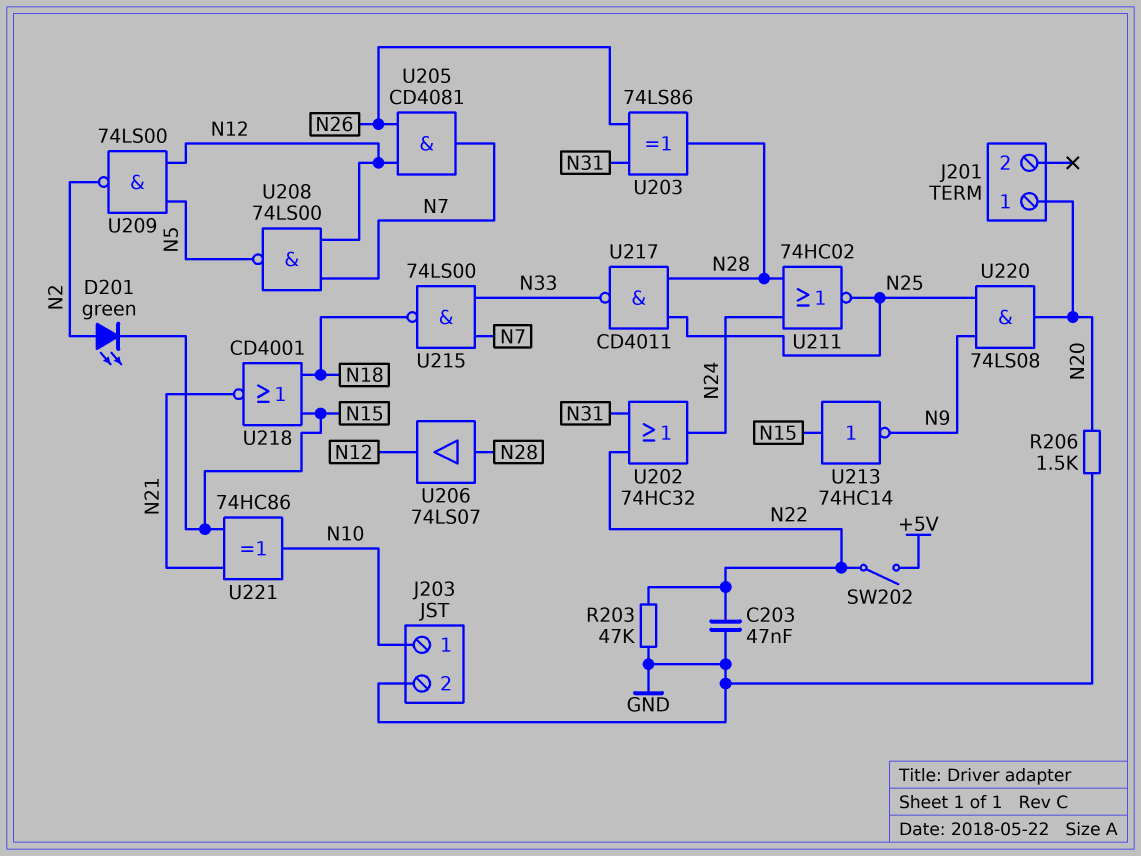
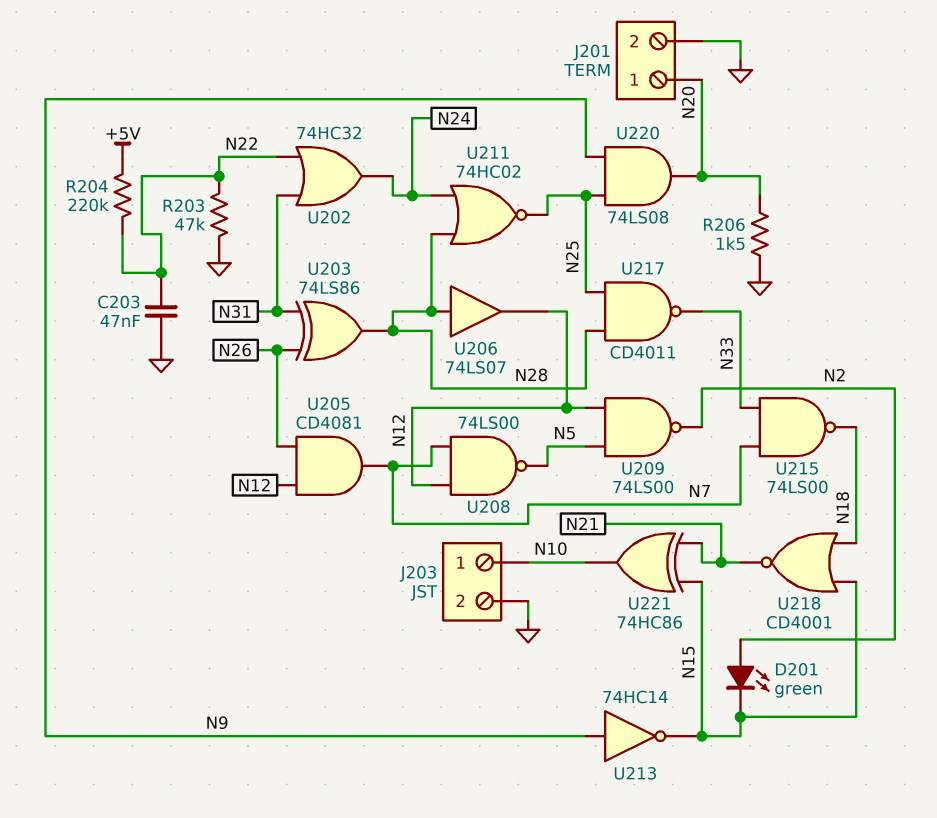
J201 pin 2: none -> GND
R204: none -> 220k (+5V, N22)
SW202: switch (+5V, N22) -> none
U213: NOT 74HC14 (in N15, out N9) -> NOT 74HC14 (in N9, out N15)

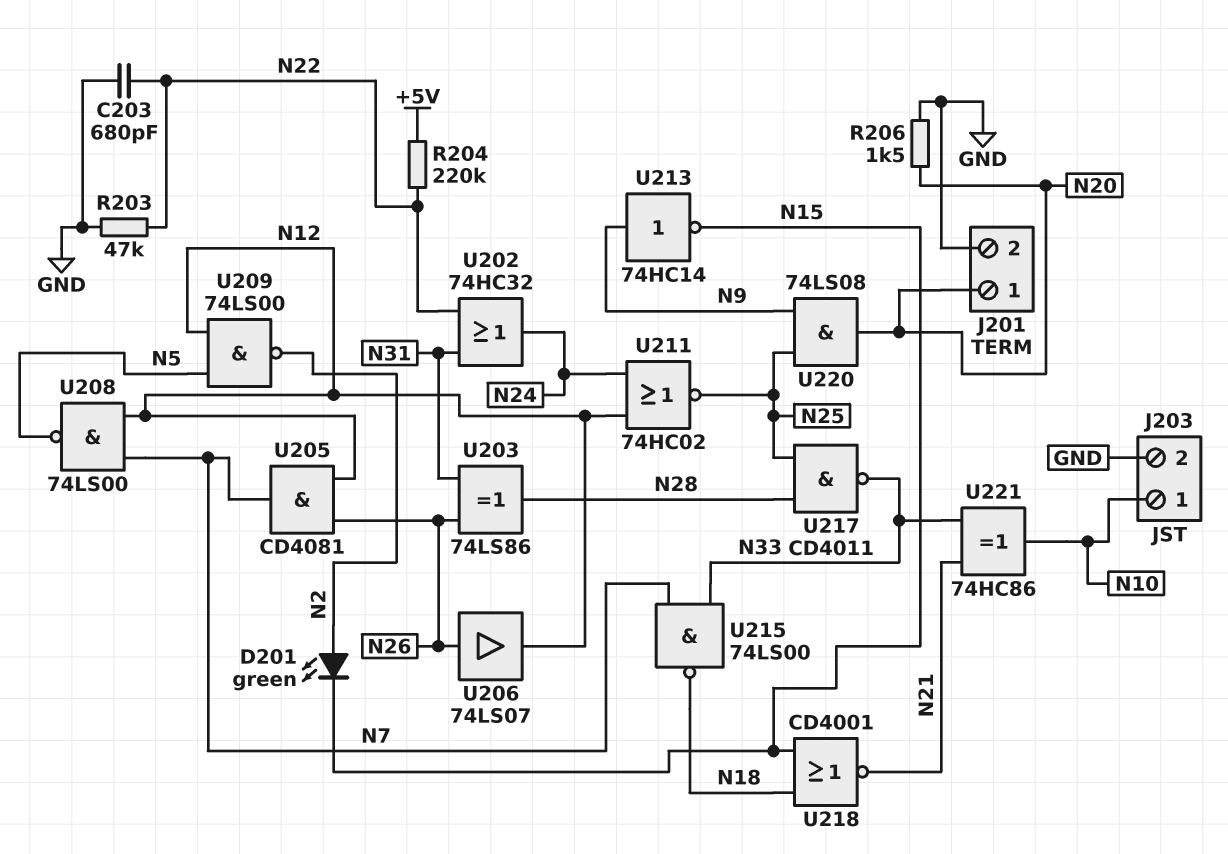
C203: 47nF (GND, N22) -> 680pF (GND, N22)
U206: buffer 74LS07 (in N28, out N12) -> buffer 74LS07 (in N26, out N12)
U211: NOR 74HC02 (in N24, in N28, out N25) -> NOR 74HC02 (in N12, in N24, out N25)
U221: XOR 74HC86 (in N15, in N21, out N10) -> XOR 74HC86 (in N21, in N33, out N10)

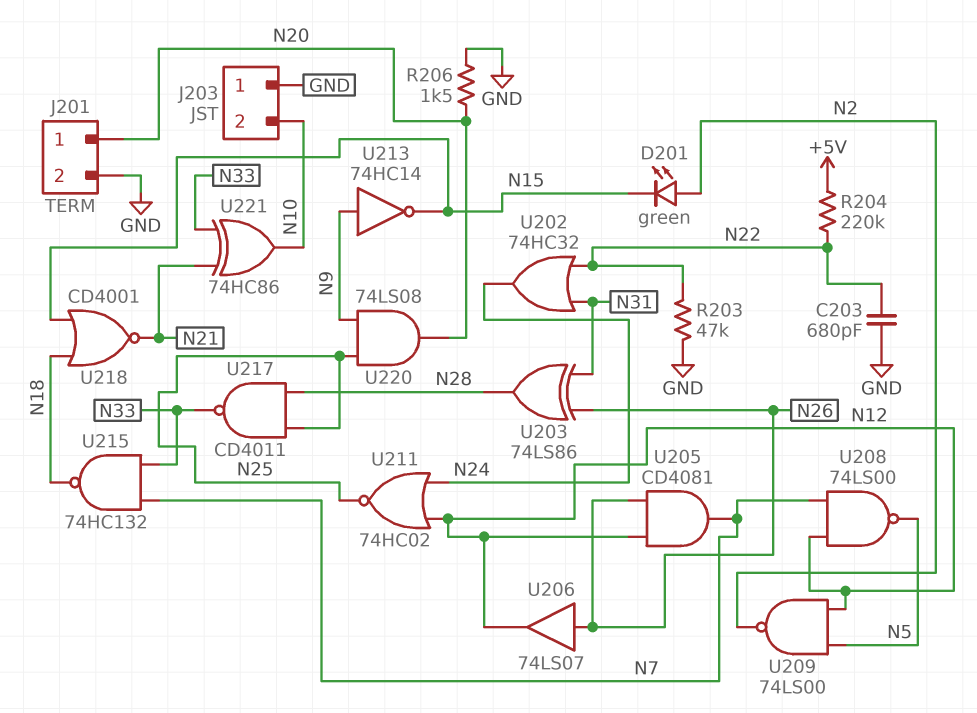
J203 pin 1: N10 -> GND
J203 pin 2: GND -> N10
U215: NAND 74LS00 (in N7, in N33, out N18) -> NAND 74HC132 (in N7, in N33, out N18)

